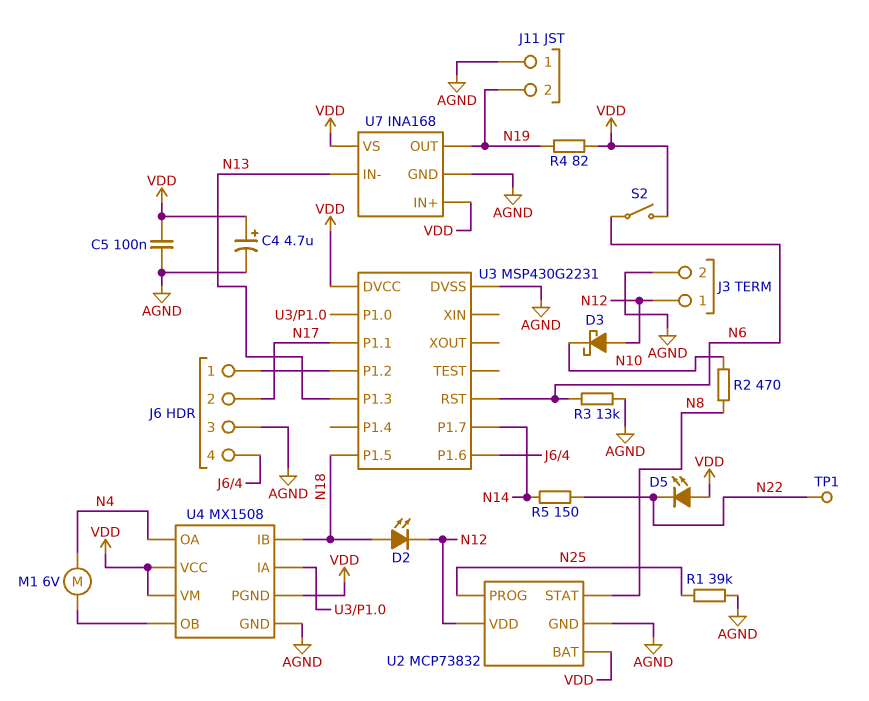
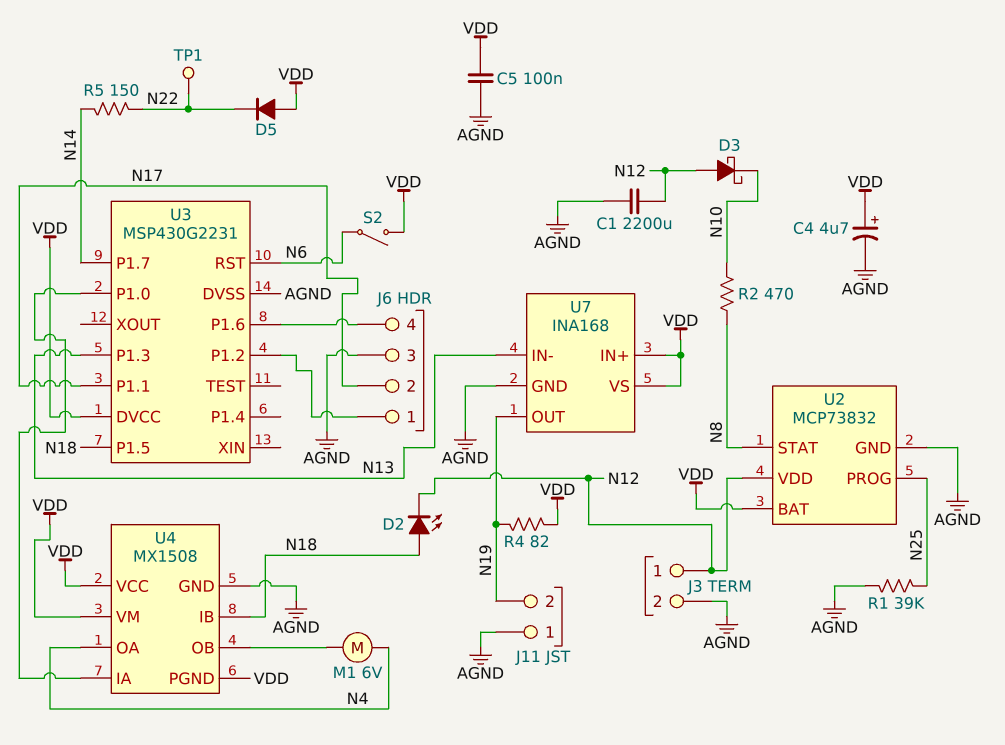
C1: none -> 2200uF (AGND, N12)
D5: LED (A VDD, K N22) -> diode (A VDD, K N22)
R3: 13k (AGND, N6) -> none

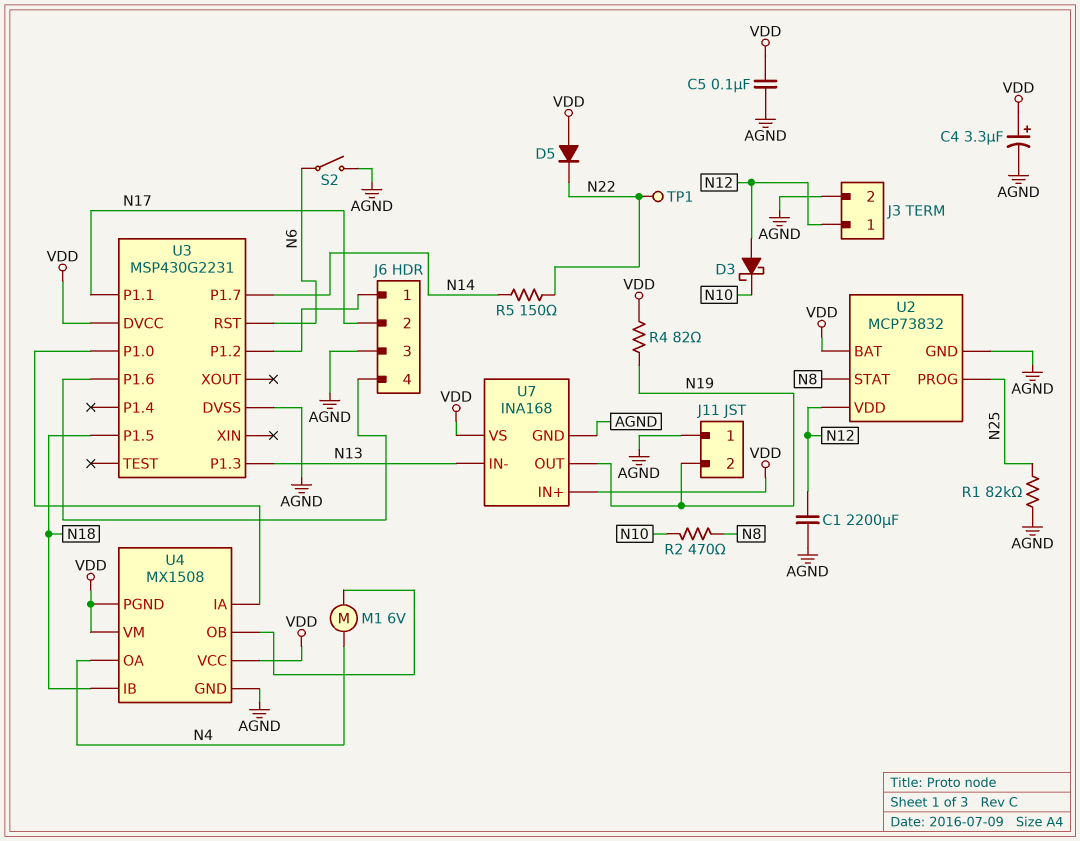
C4: 4.7uF (plus VDD, minus AGND) -> 3.3uF (plus VDD, minus AGND)
D2: LED (A N18, K N12) -> none
R1: 39k (AGND, N25) -> 82k (AGND, N25)
S2: switch (N6, VDD) -> switch (AGND, N6)

